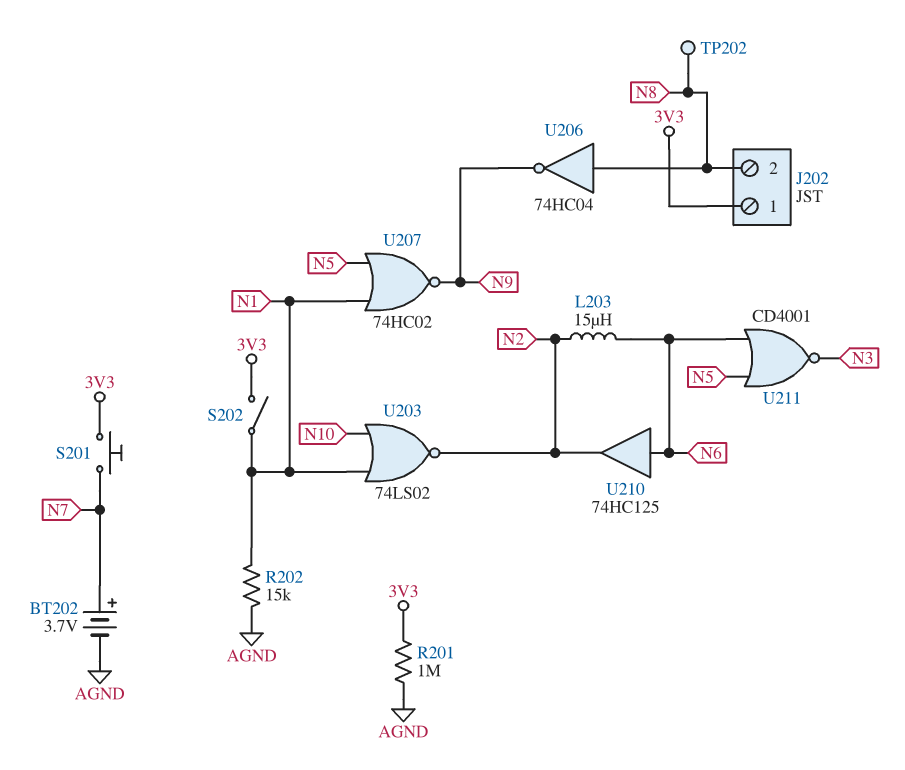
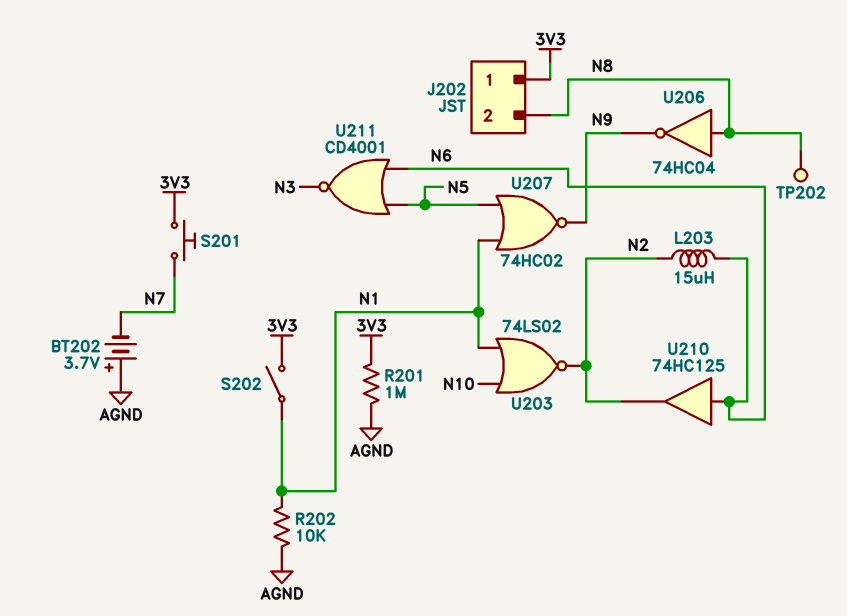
BT202: 3.7V (plus N7, minus AGND) -> 3.7V (plus AGND, minus N7)
R202: 15k (AGND, N1) -> 10k (AGND, N1)

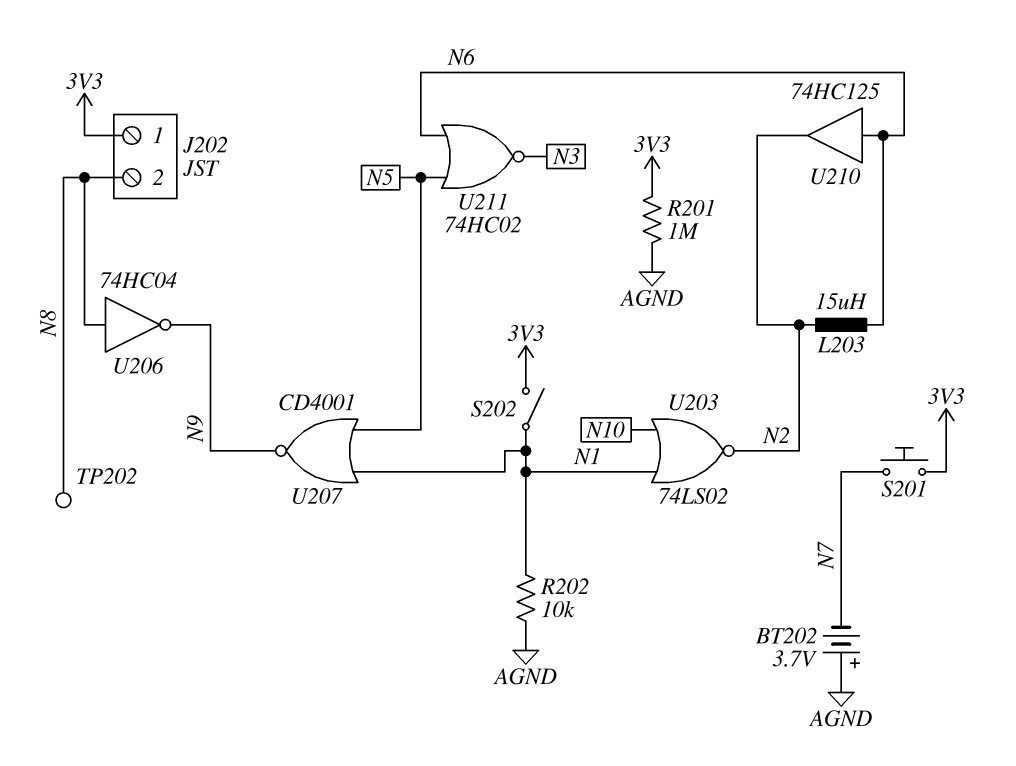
U207: NOR 74HC02 (in N1, in N5, out N9) -> NOR CD4001 (in N1, in N5, out N9)
U211: NOR CD4001 (in N5, in N6, out N3) -> NOR 74HC02 (in N5, in N6, out N3)

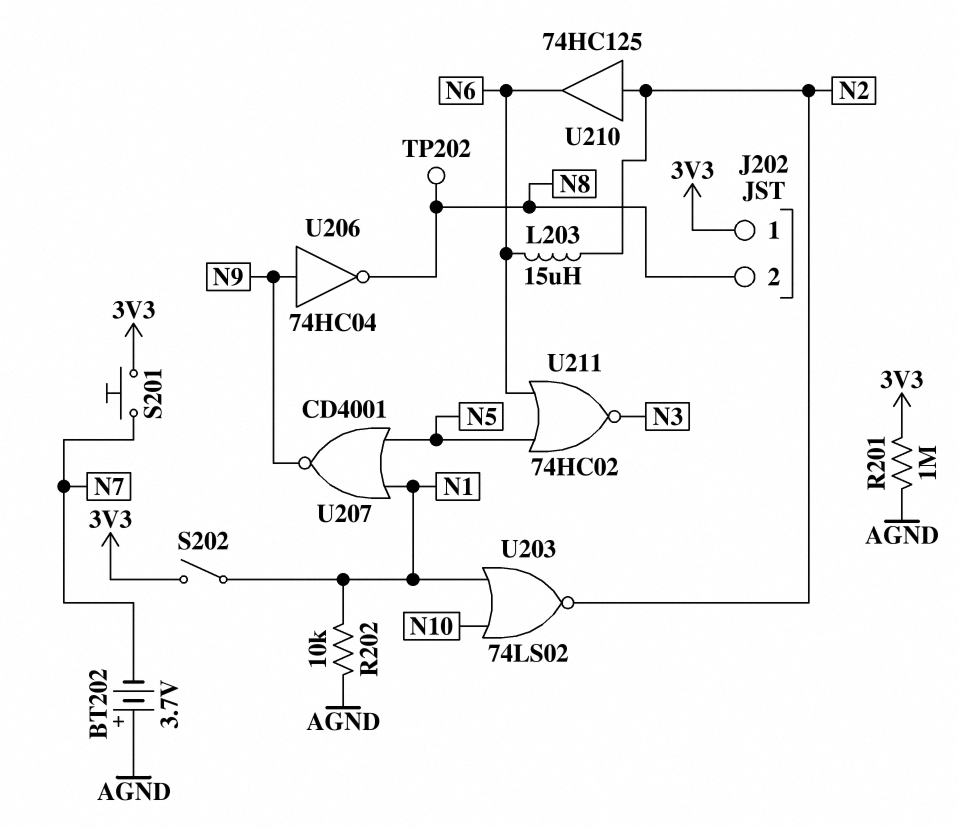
U206: NOT 74HC04 (in N8, out N9) -> NOT 74HC04 (in N9, out N8)
U210: buffer 74HC125 (in N6, out N2) -> buffer 74HC125 (in N2, out N6)

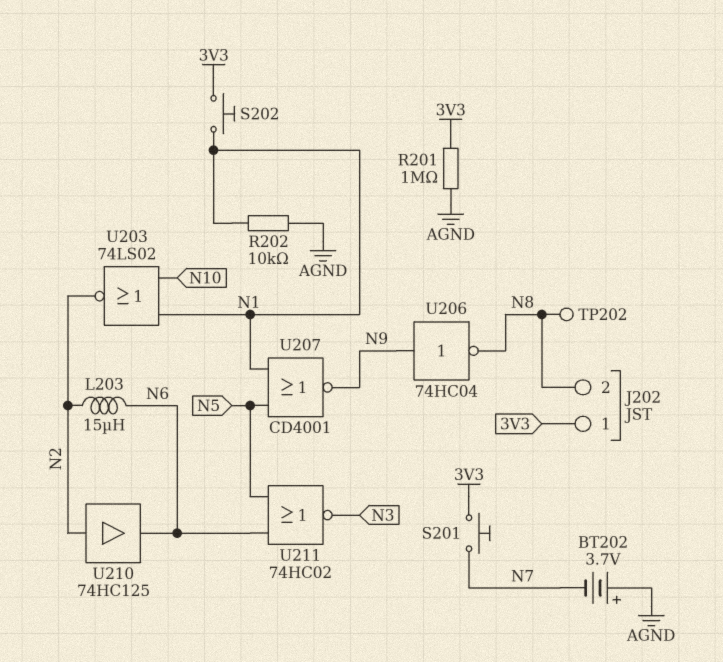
S202: switch (3V3, N1) -> button (3V3, N1)

